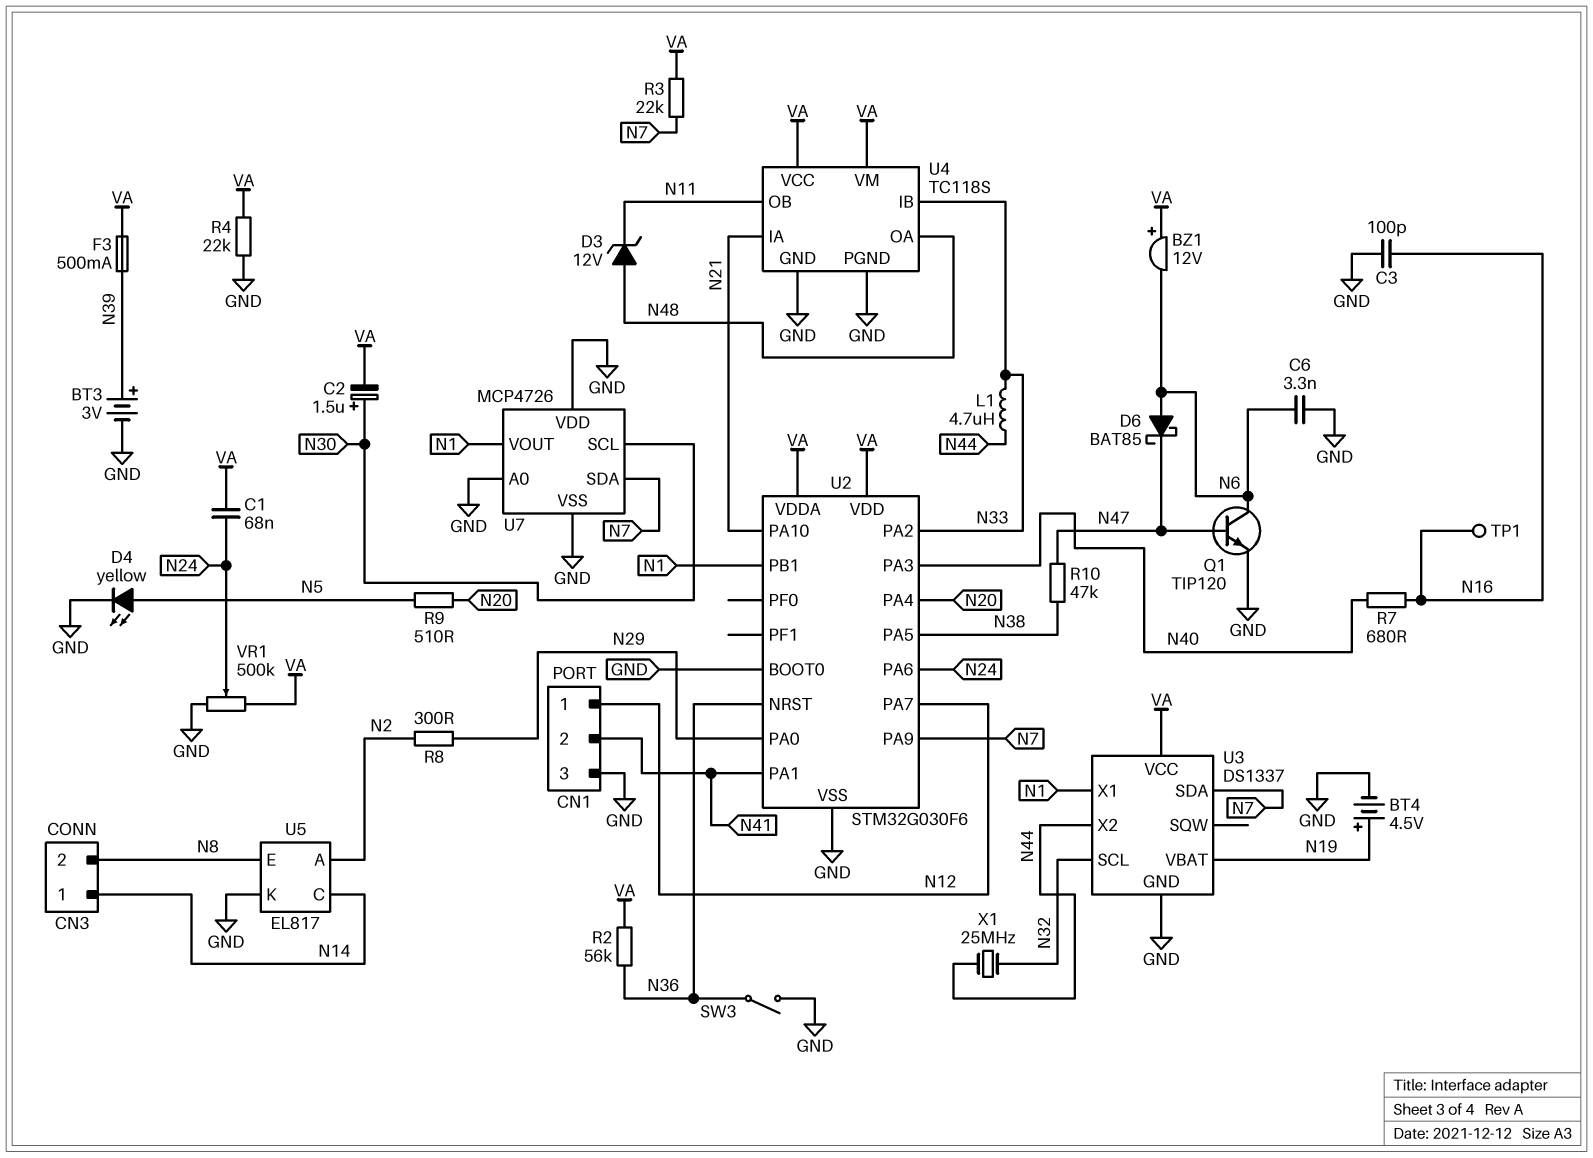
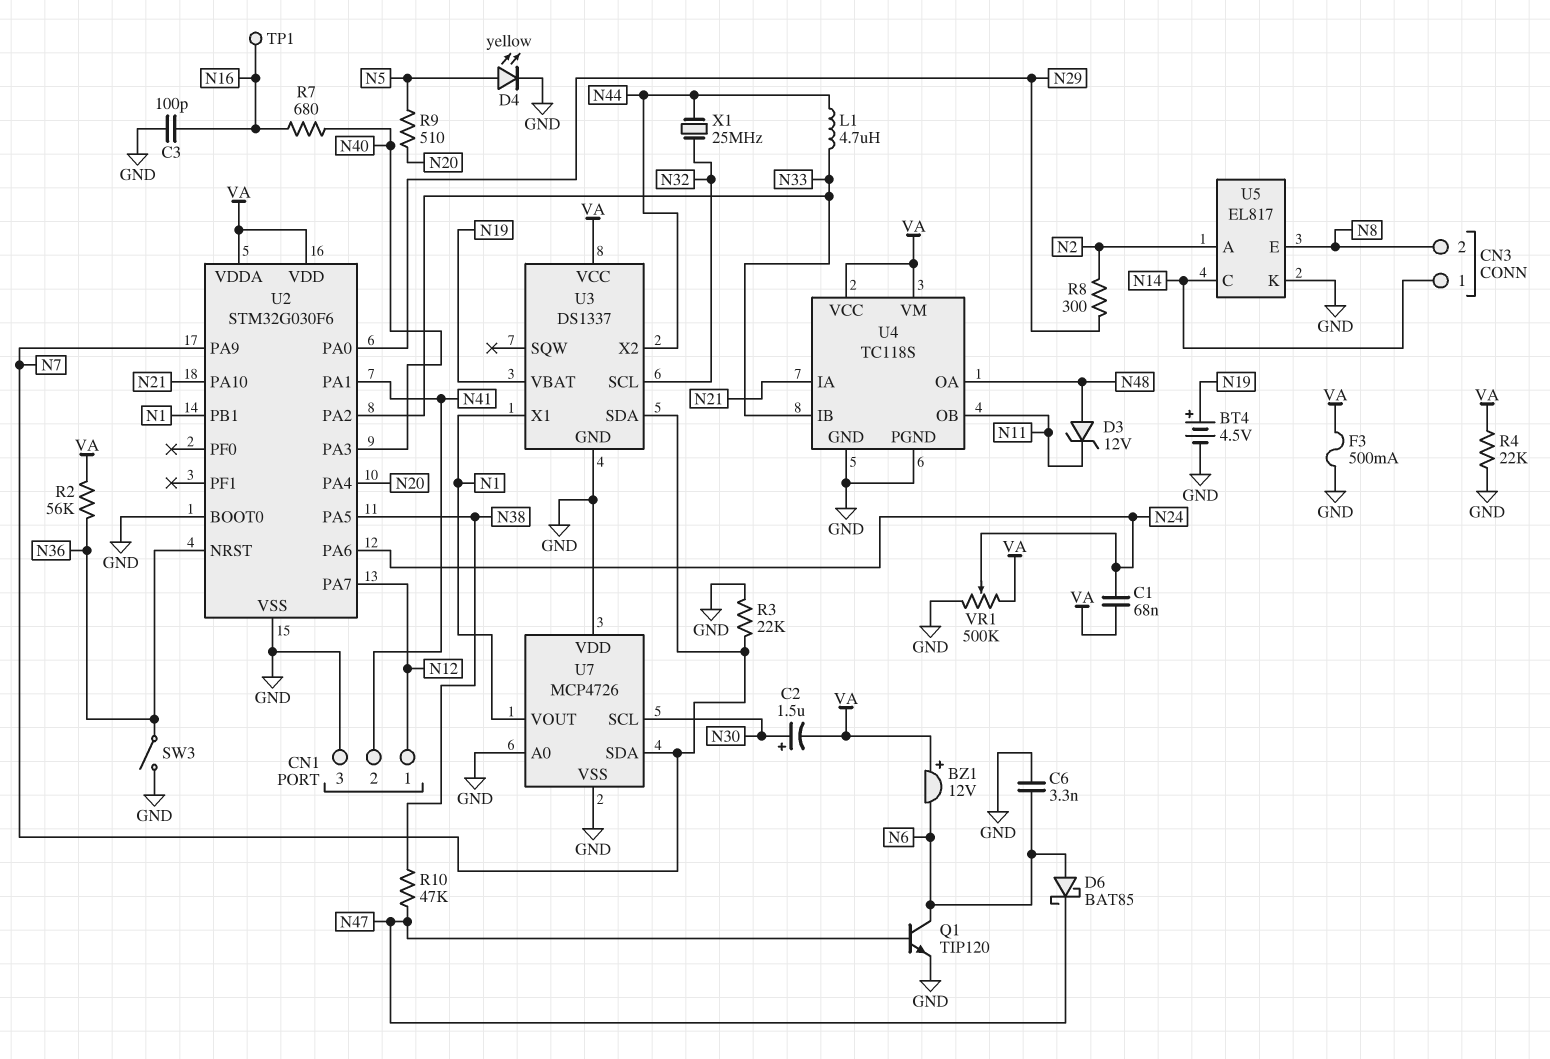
BT3: 3V (plus N39, minus GND) -> none
F3: 500mA (N39, VA) -> 500mA (GND, VA)
R3: 22k (N7, VA) -> 22k (GND, N7)

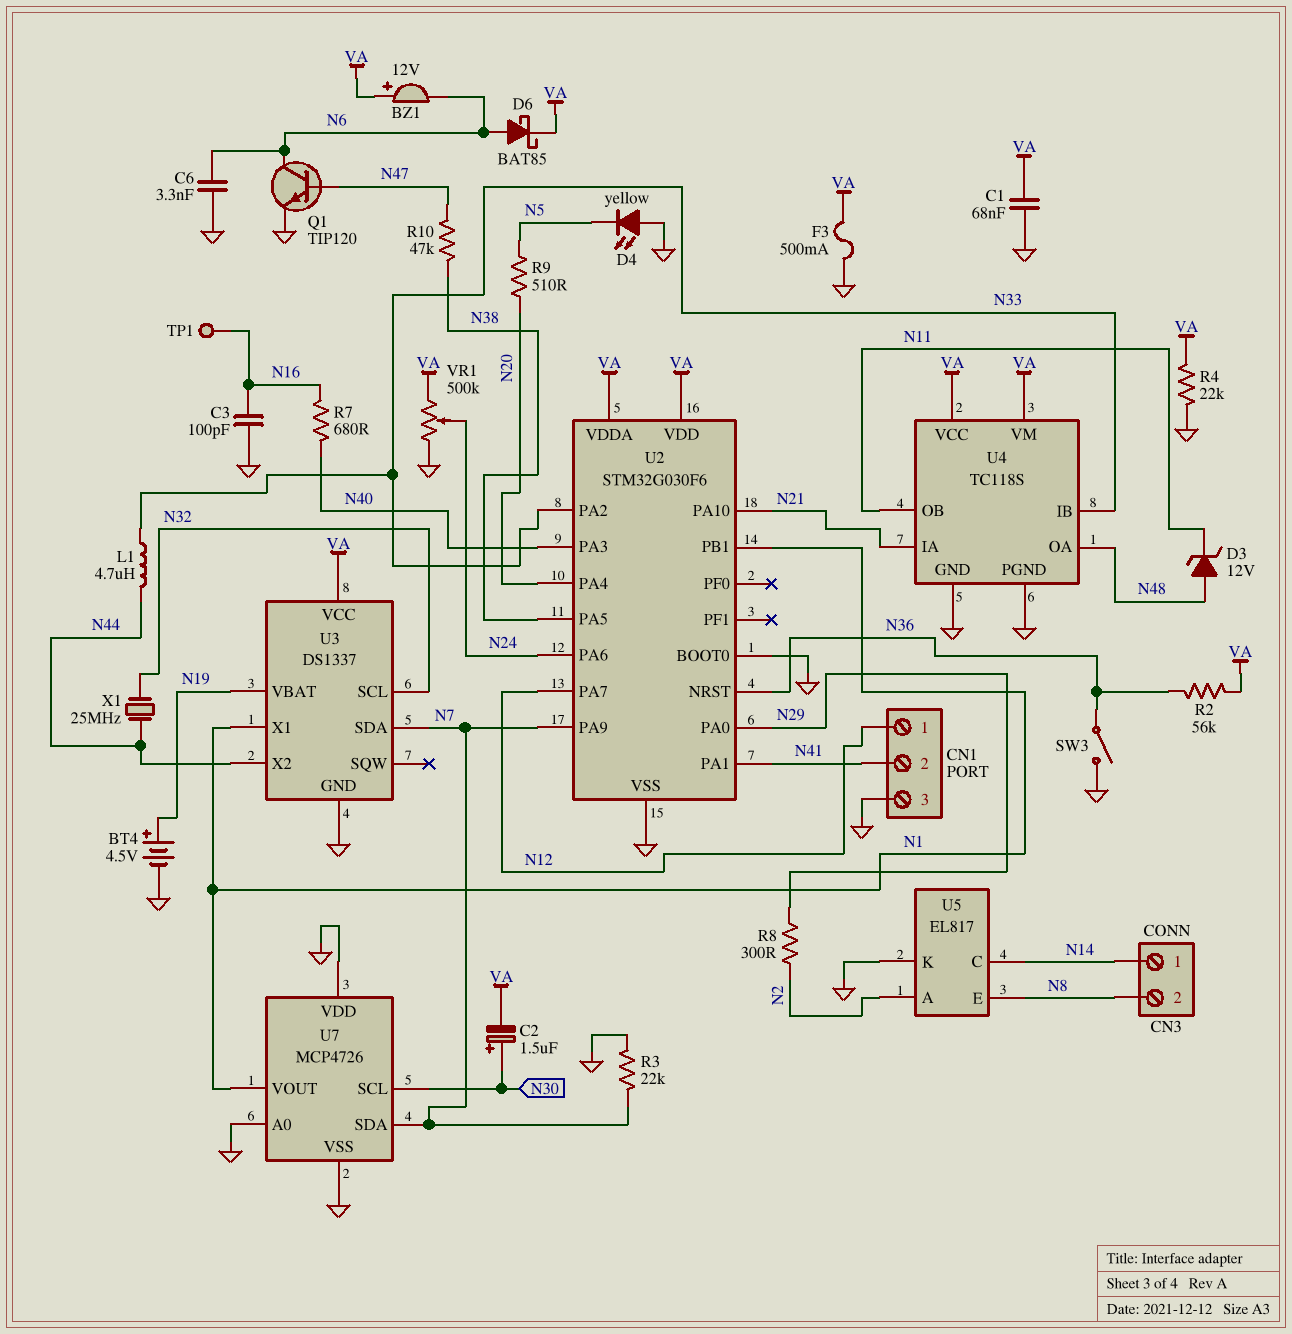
C1: 68nF (N24, VA) -> 68nF (GND, VA)
D4: LED yellow (A N5, K GND) -> LED yellow (A GND, K N5)
D6: schottky BAT85 (A N6, K N47) -> schottky BAT85 (A N6, K VA)

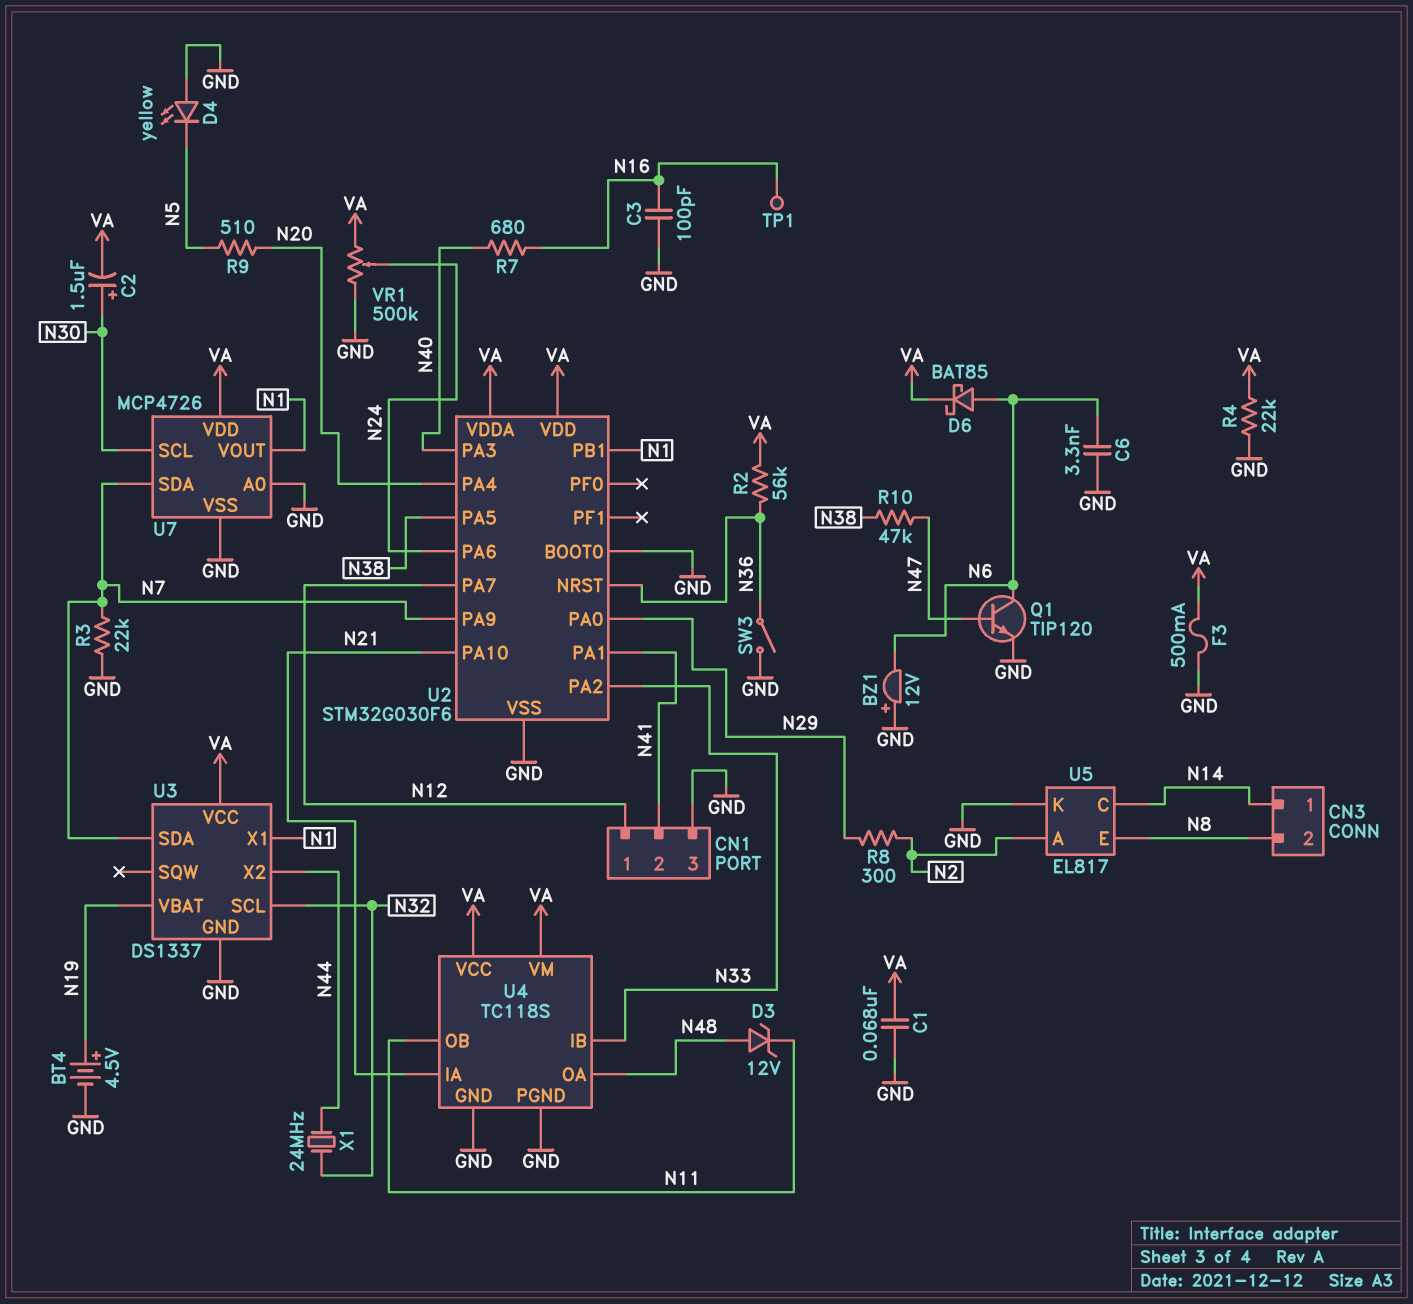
BZ1: buzzer 12V (plus VA, minus N6) -> buzzer 12V (plus GND, minus N6)
L1: 4.7uH (N33, N44) -> none
U7 pin VDD: GND -> VA
X1: 25MHz (N32, N44) -> 24MHz (N32, N44)

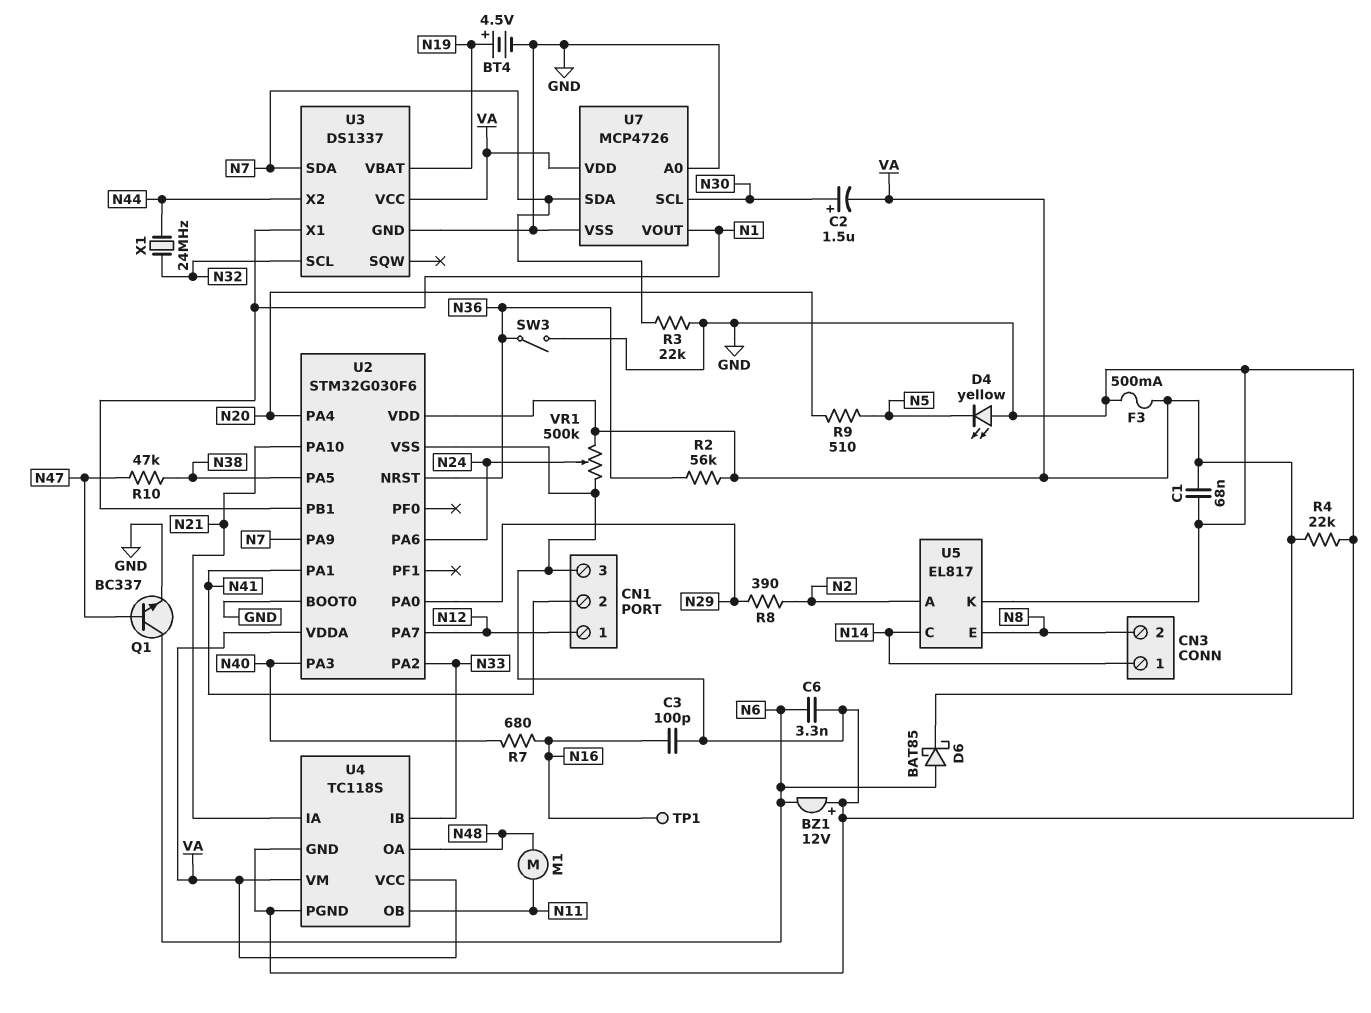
D3: zener 12V (A N48, K N11) -> none
M1: none -> motor (N11, N48)
Q1: NPN TIP120 (B N47, C N6, E GND) -> NPN BC337 (B N47, C N6, E GND)
R8: 300 (N2, N29) -> 390 (N2, N29)

